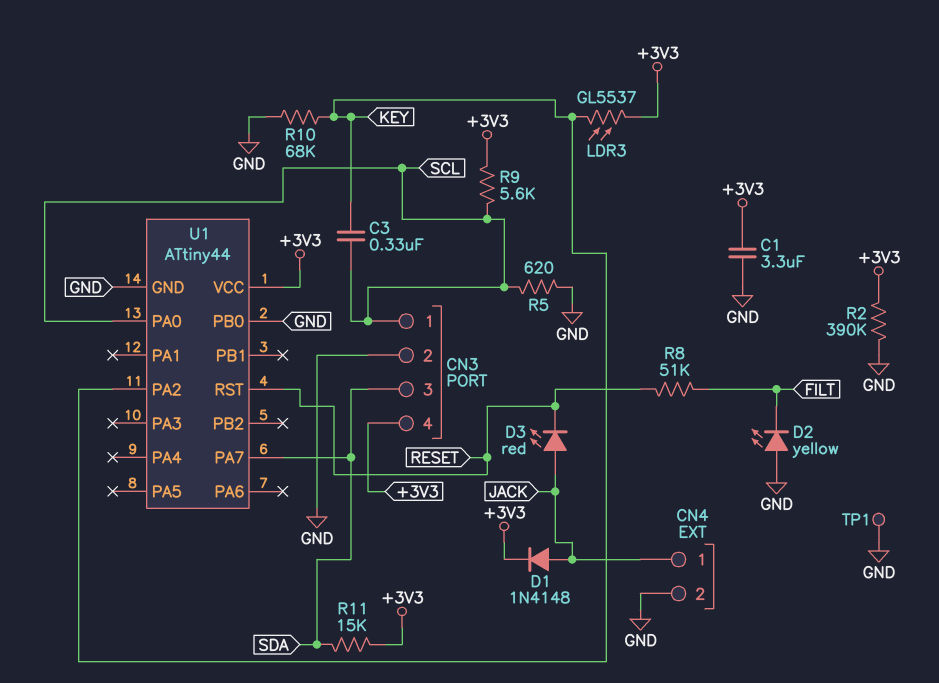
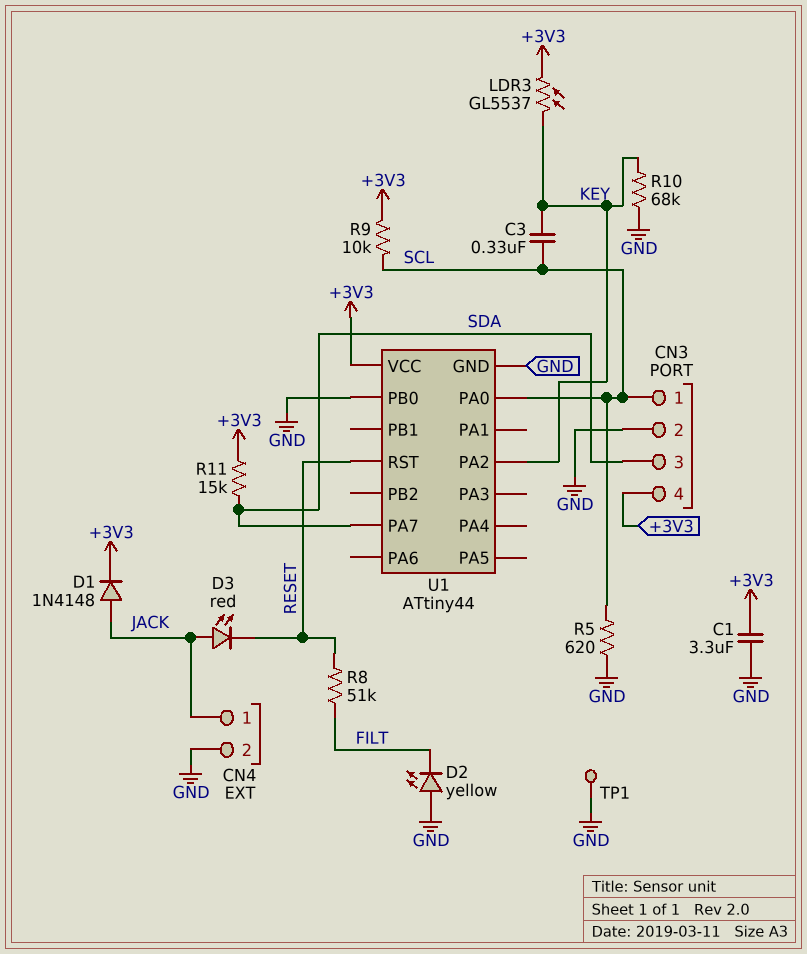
R2: 390k (+3V3, GND) -> none
R9: 5.6k (+3V3, SCL) -> 10k (+3V3, SCL)

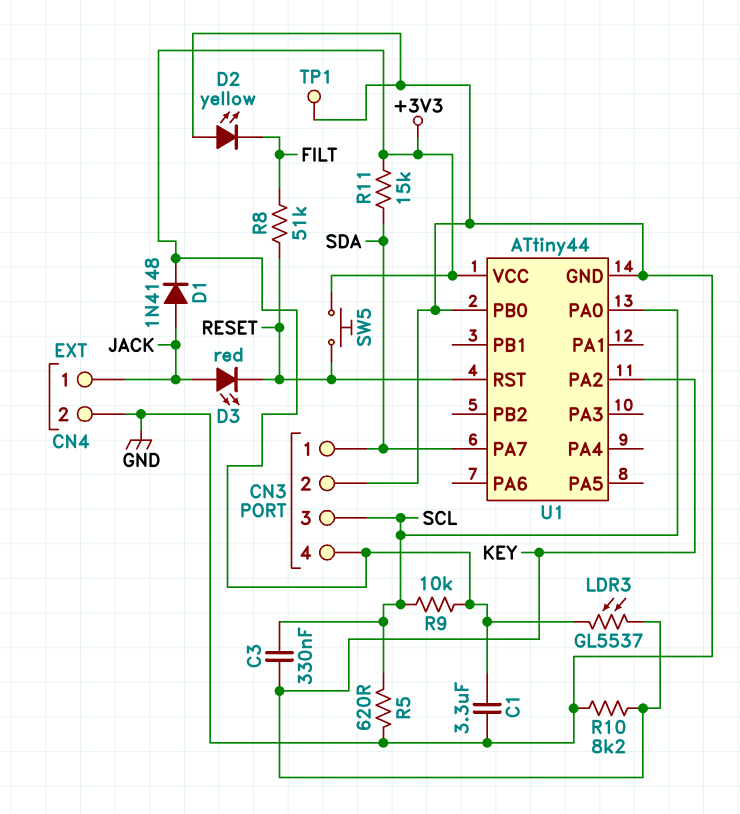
CN3 pin 1: SCL -> SDA
CN3 pin 3: SDA -> SCL
R10: 68k (GND, KEY) -> 8.2k (GND, KEY)
SW5: none -> button (+3V3, RESET)

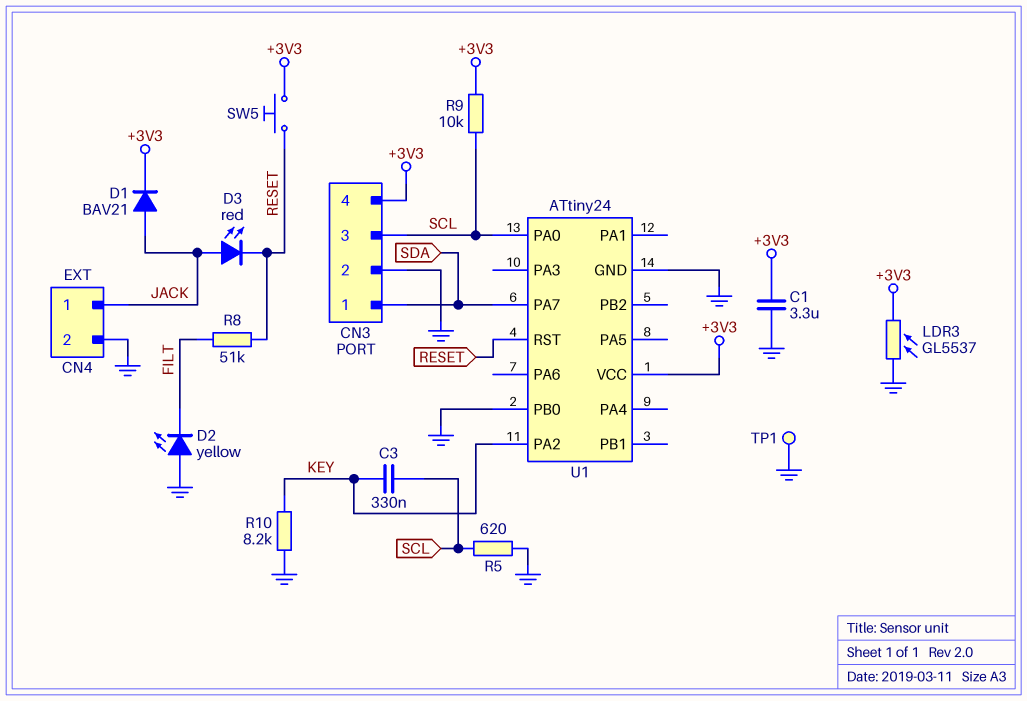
D1: diode 1N4148 (A JACK, K +3V3) -> diode BAV21 (A JACK, K +3V3)
LDR3: GL5537 (+3V3, KEY) -> GL5537 (+3V3, GND)
R11: 15k (+3V3, SDA) -> none
U1: ATtiny44 -> ATtiny24

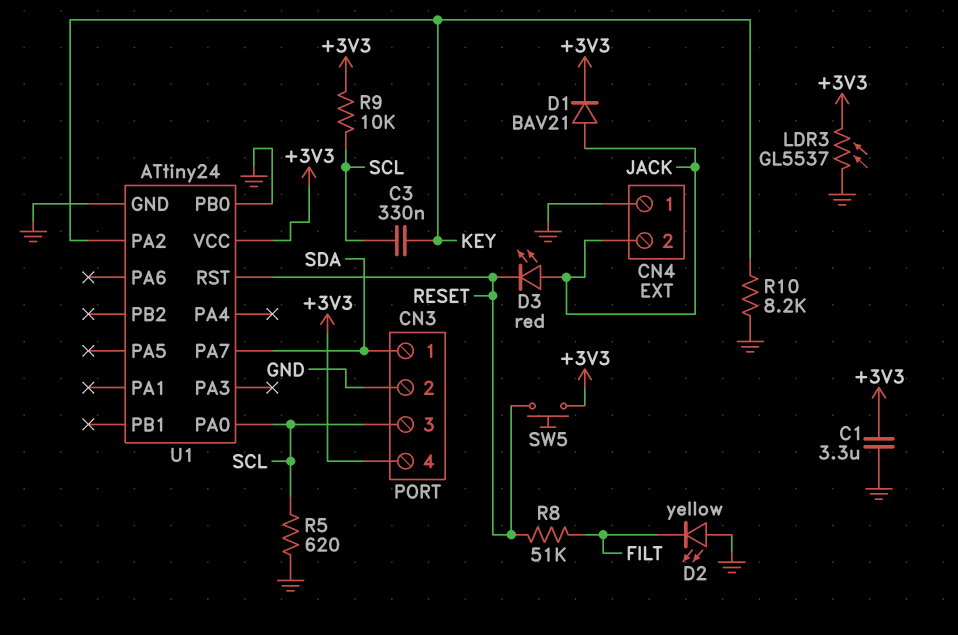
CN4 pin 1: JACK -> GND
CN4 pin 2: GND -> JACK
TP1: test point (GND) -> none

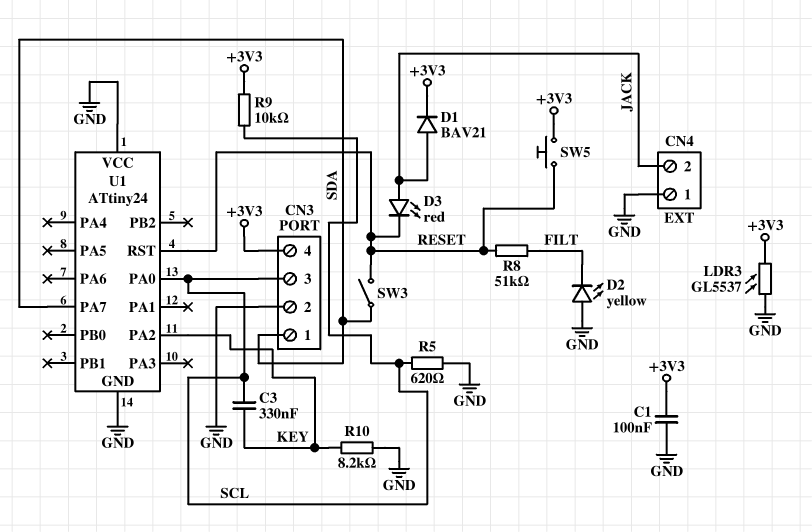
C1: 3.3uF (+3V3, GND) -> 100nF (+3V3, GND)
SW3: none -> switch (RESET, SDA)
U1 pin PB0: GND -> none
U1 pin VCC: +3V3 -> GND

